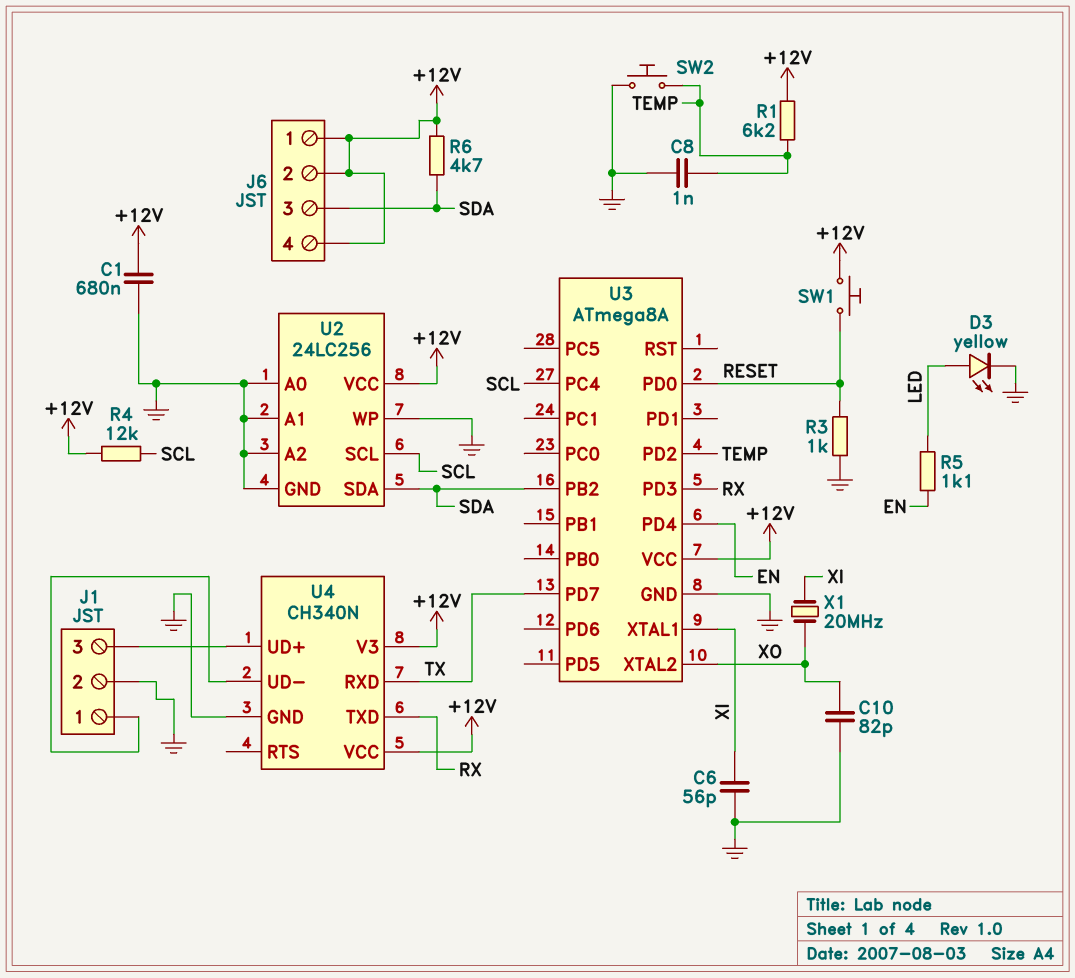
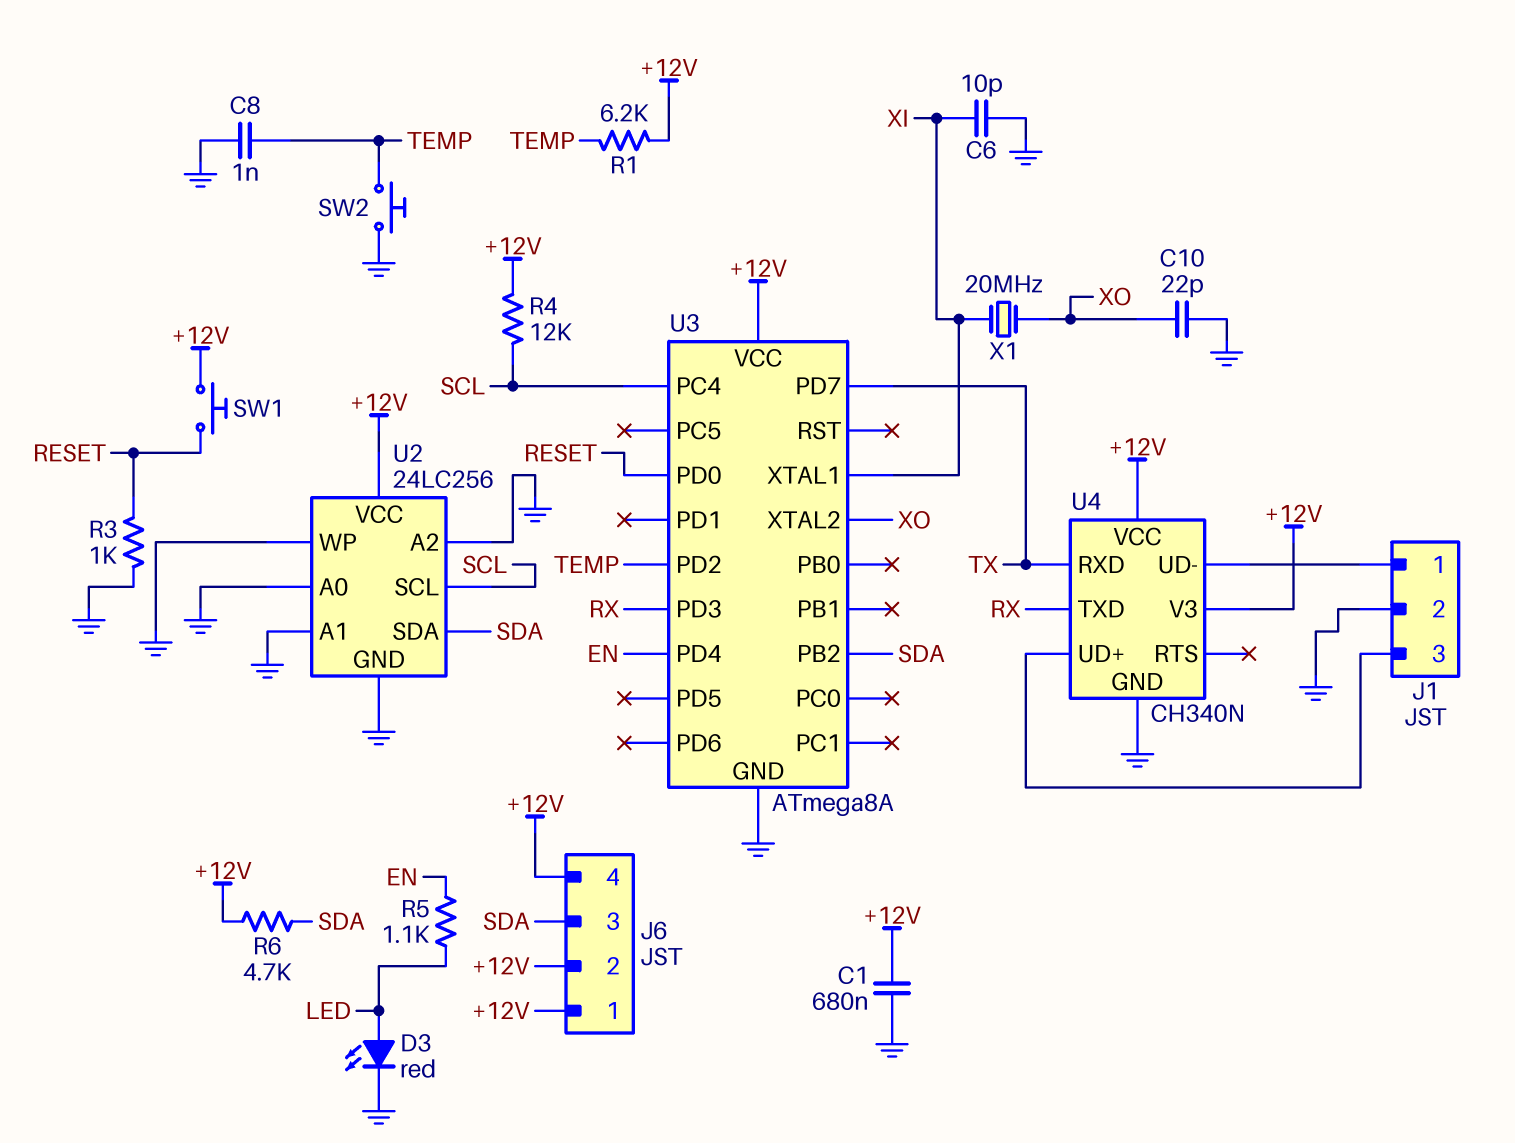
C6: 56pF (GND, XI) -> 10pF (GND, XI)
C10: 82pF (GND, XO) -> 22pF (GND, XO)
D3: LED yellow (A LED, K GND) -> LED red (A LED, K GND)

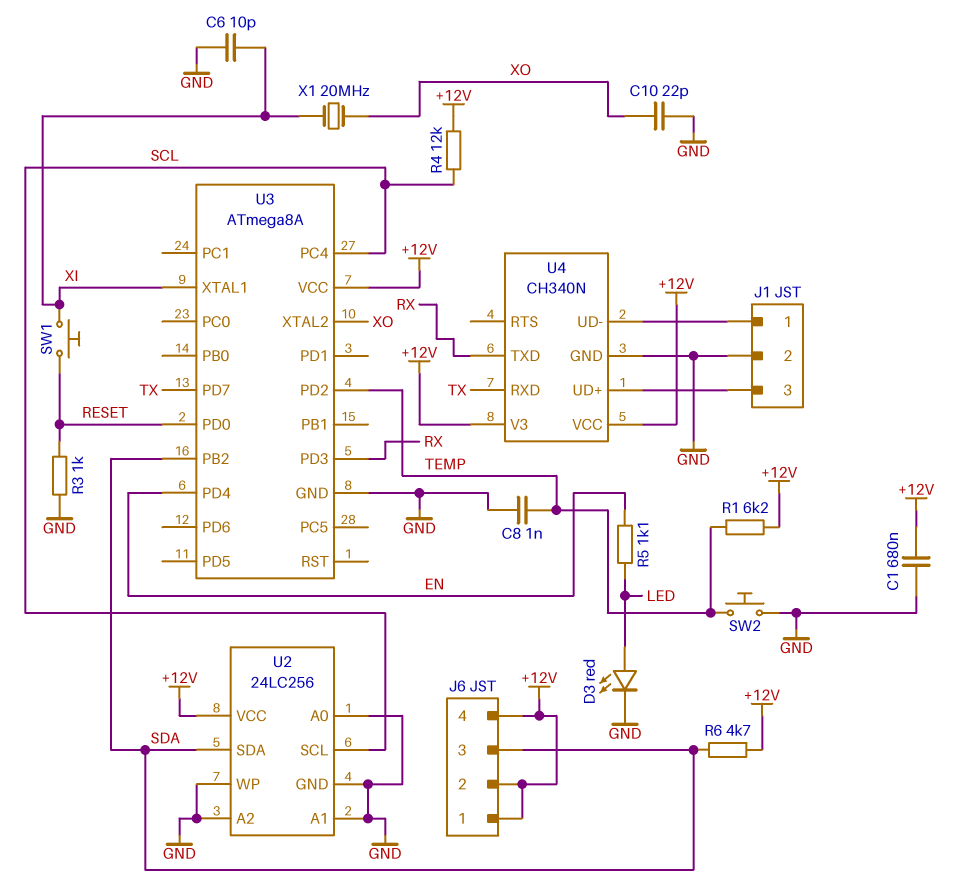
SW1: button (+12V, RESET) -> button (RESET, XI)

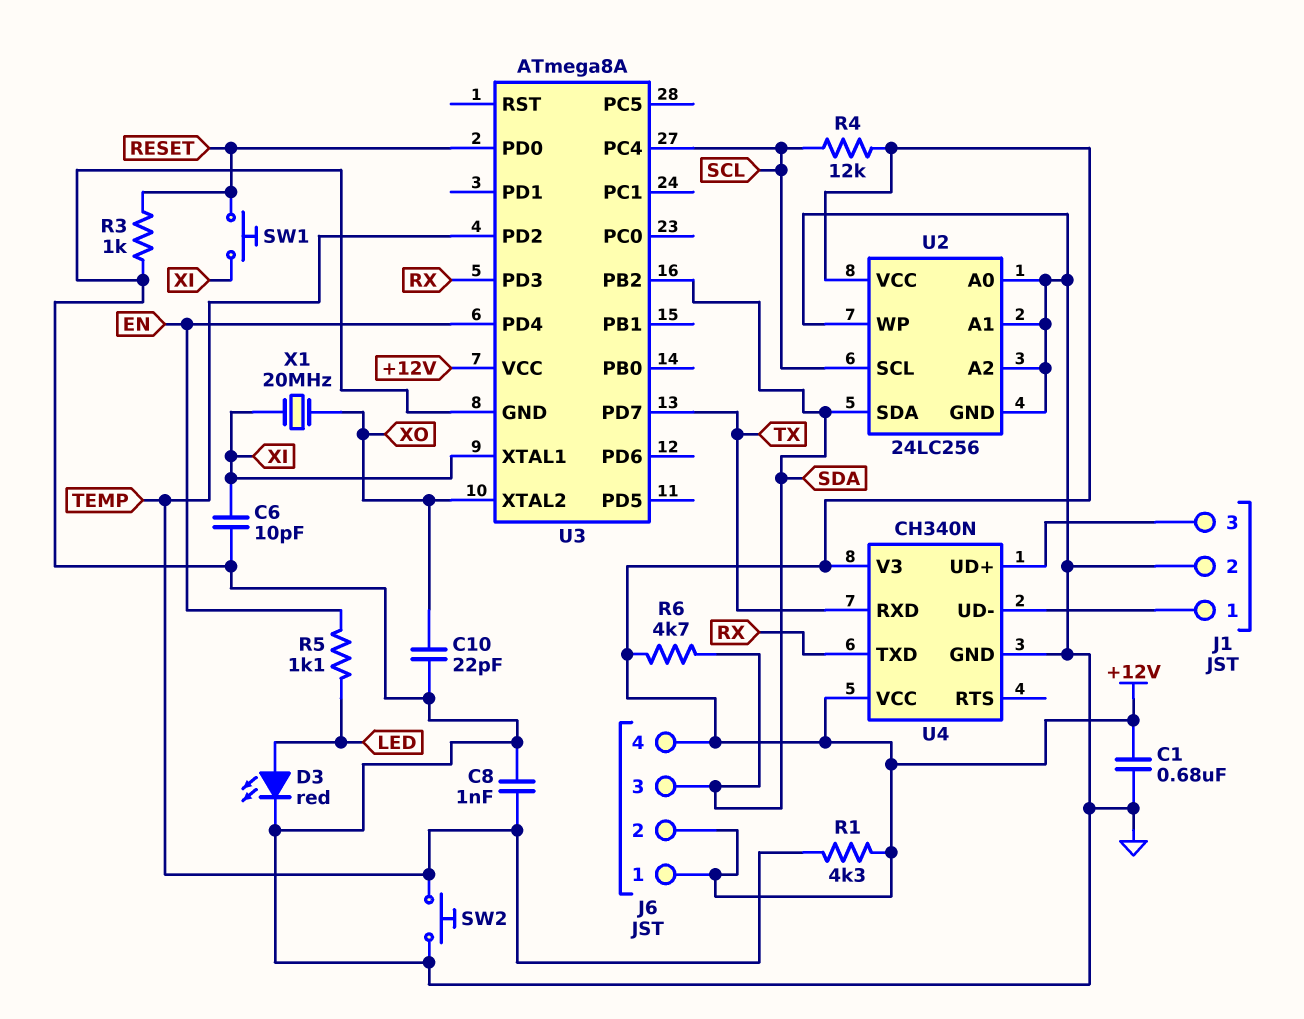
R1: 6.2k (+12V, TEMP) -> 4.3k (+12V, TEMP)

